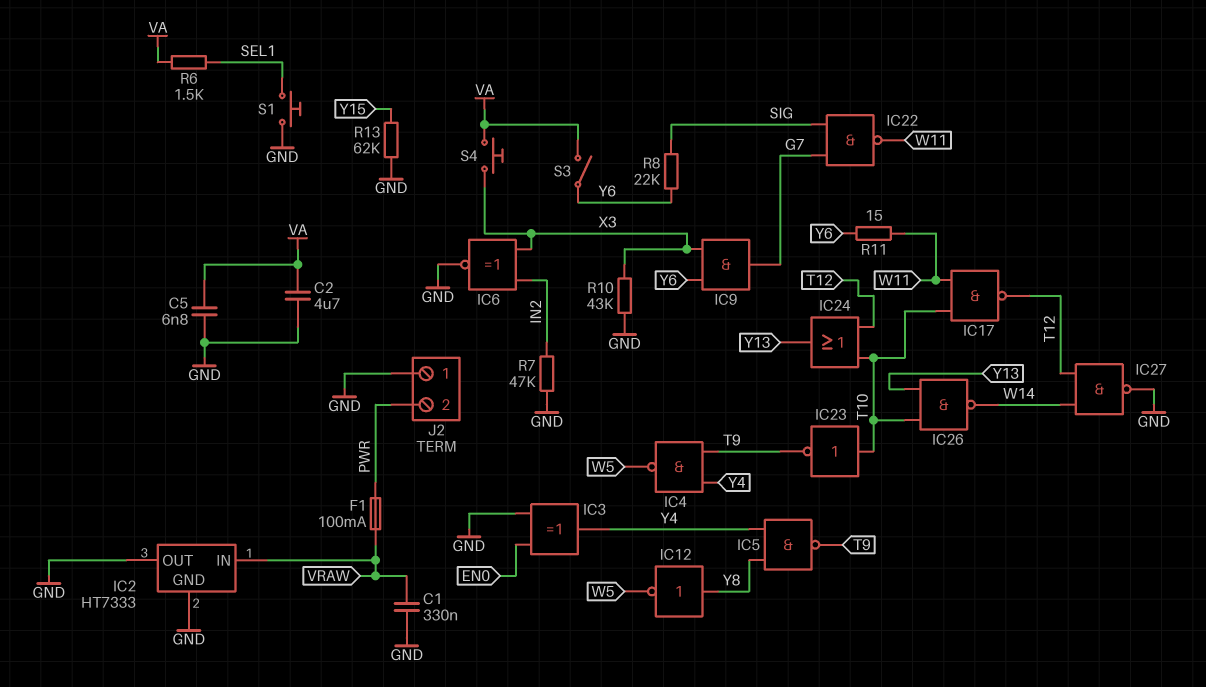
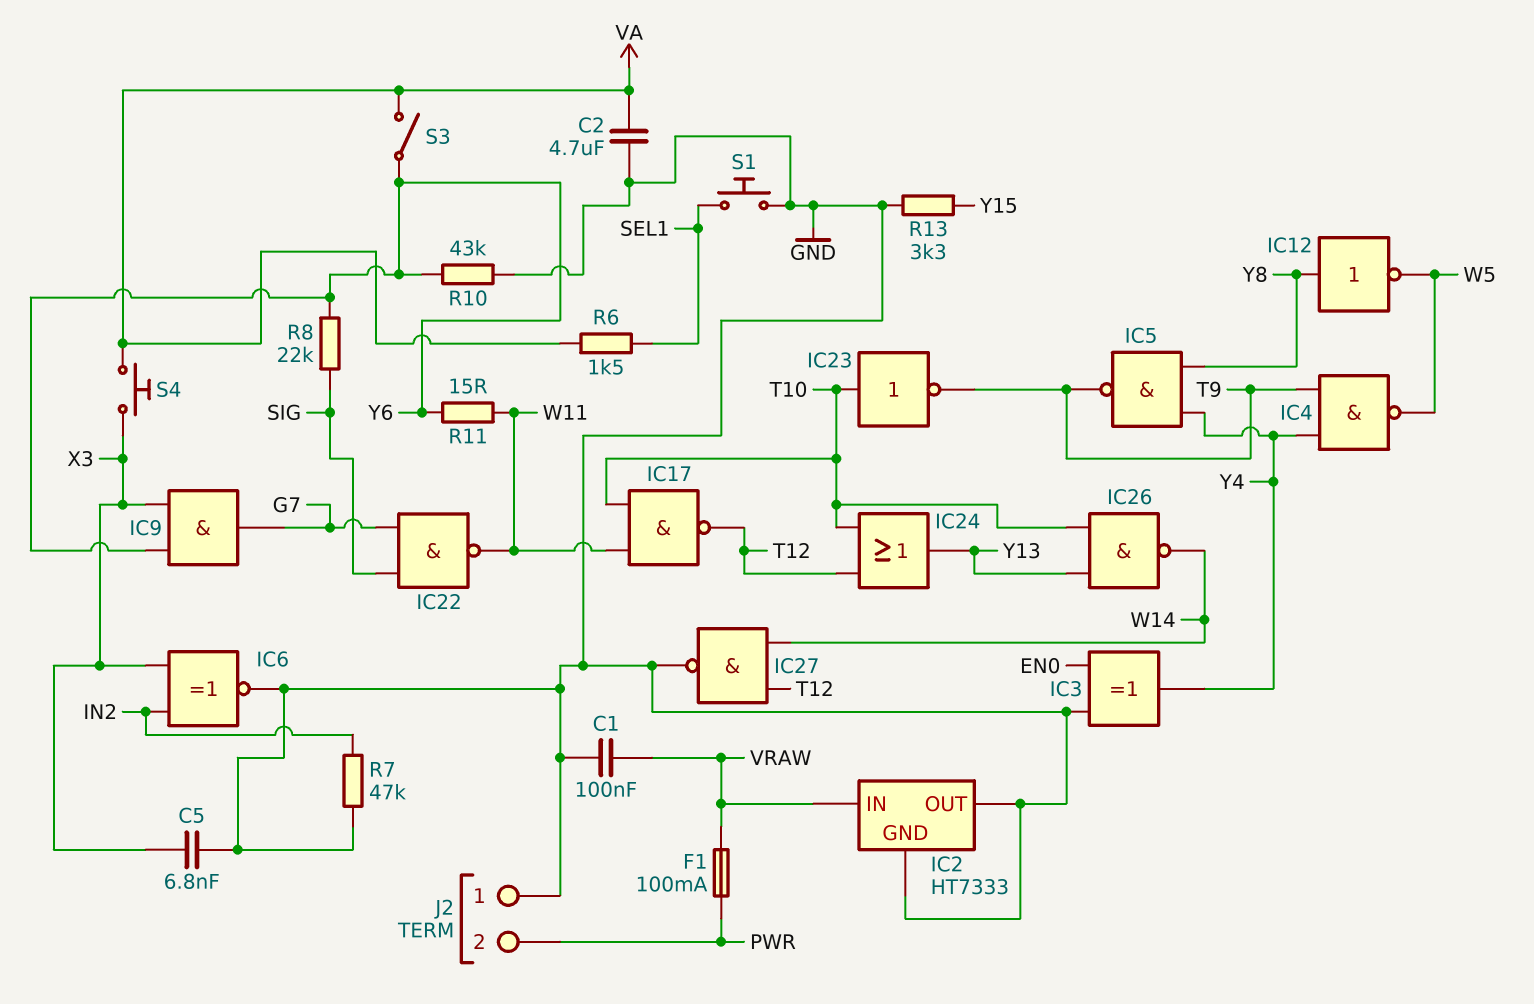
C1: 330nF (GND, VRAW) -> 100nF (GND, VRAW)
C5: 6.8nF (GND, VA) -> 6.8nF (GND, X3)
R10: 43k (GND, X3) -> 43k (GND, Y6)
R13: 62k (GND, Y15) -> 3.3k (GND, Y15)

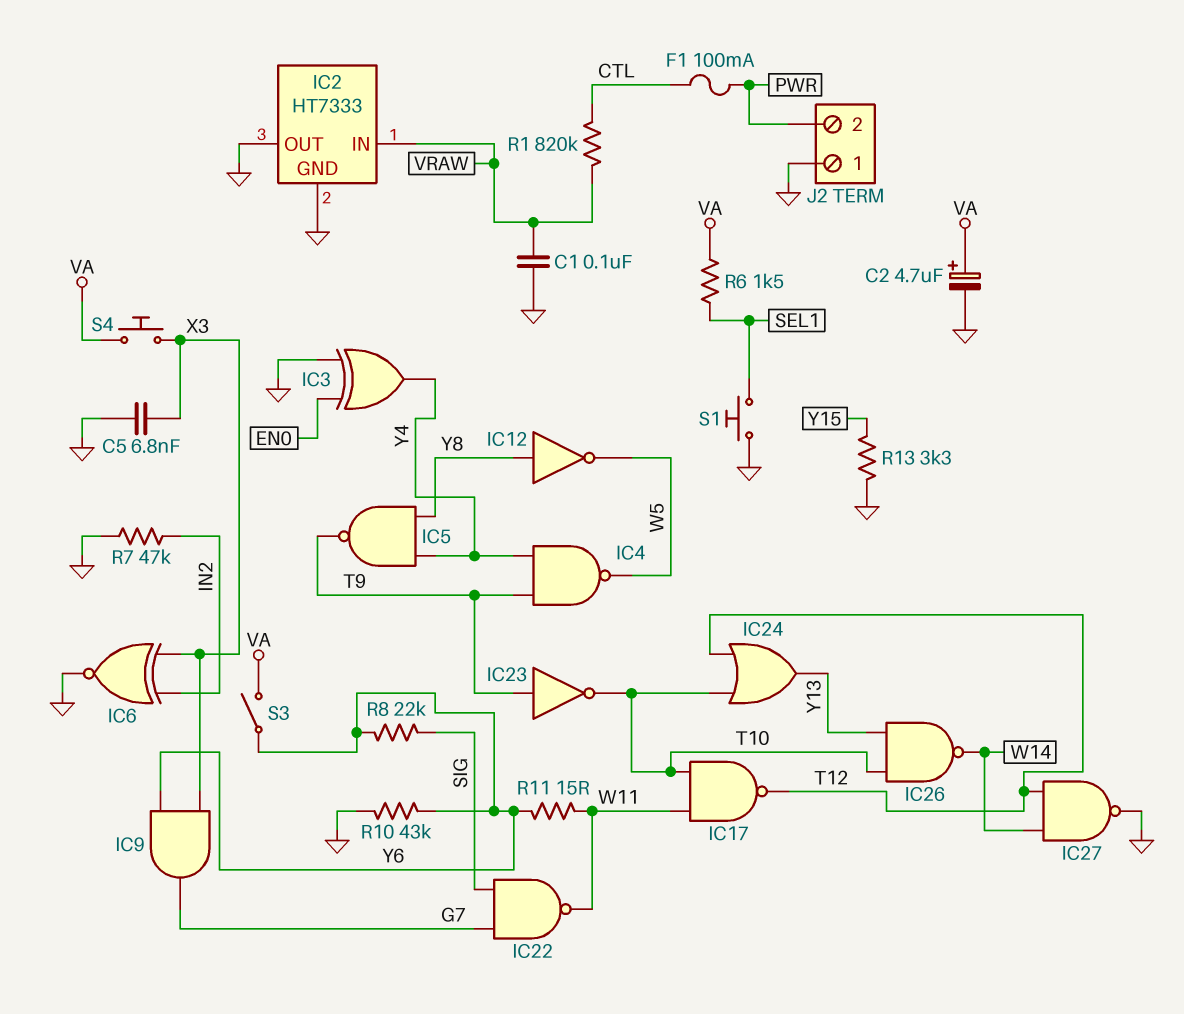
C2: 4.7uF (GND, VA) -> 4.7uF (plus VA, minus GND)
F1: 100mA (PWR, VRAW) -> 100mA (CTL, PWR)
IC23: NOT (in T10, out T9) -> NOT (in T9, out T10)
R1: none -> 820k (CTL, VRAW)

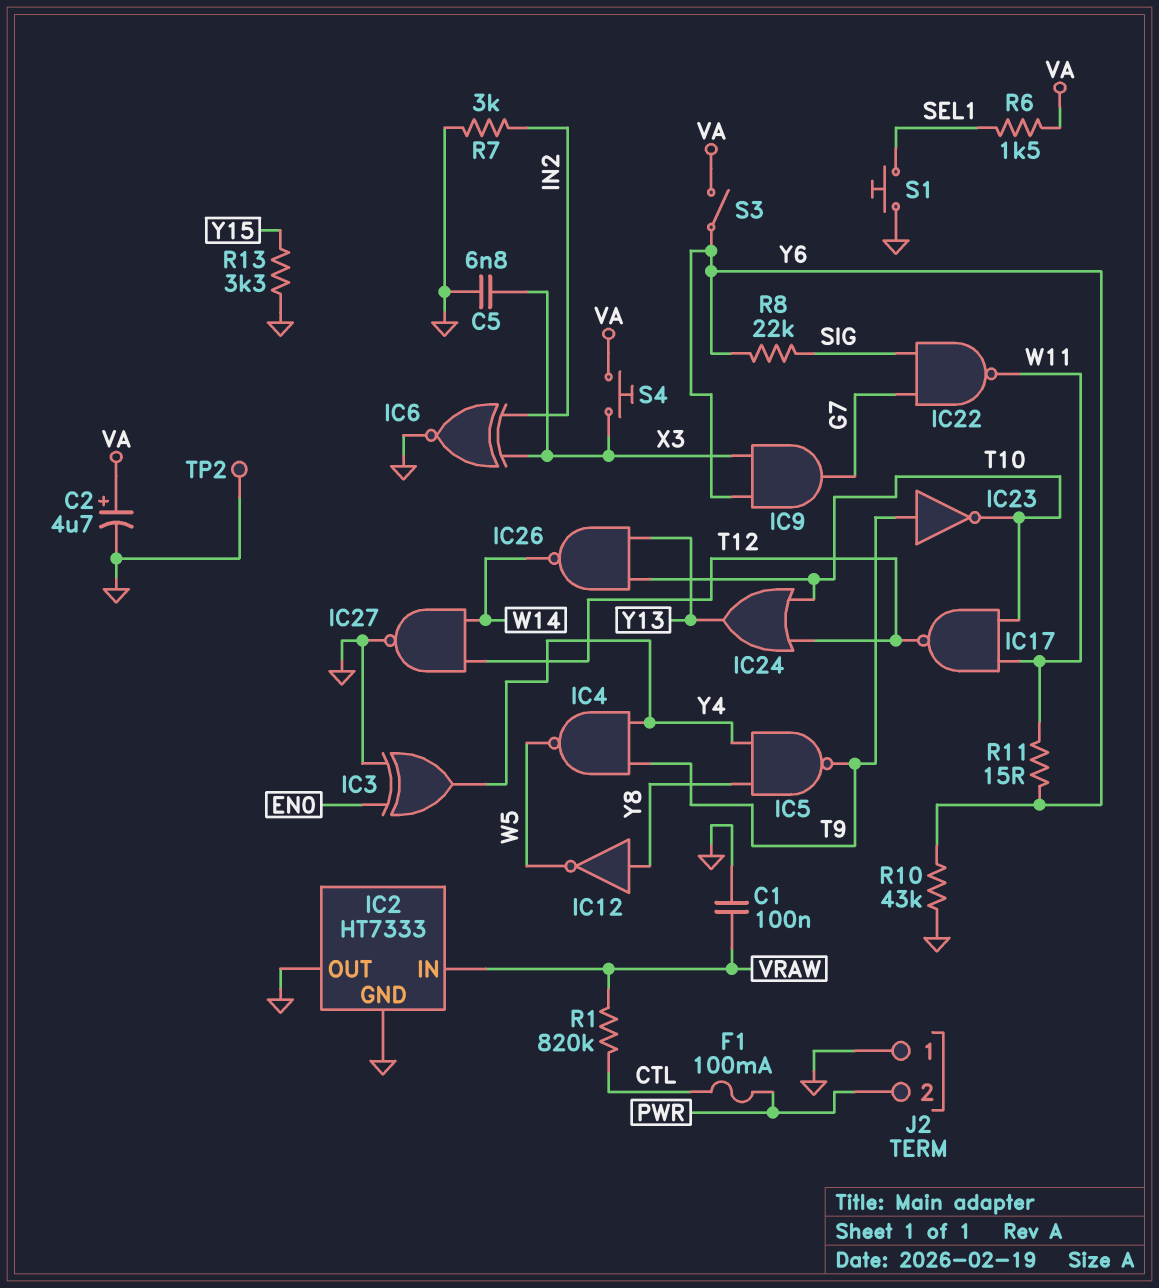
R7: 47k (GND, IN2) -> 3k (GND, IN2)
TP2: none -> test point (GND)

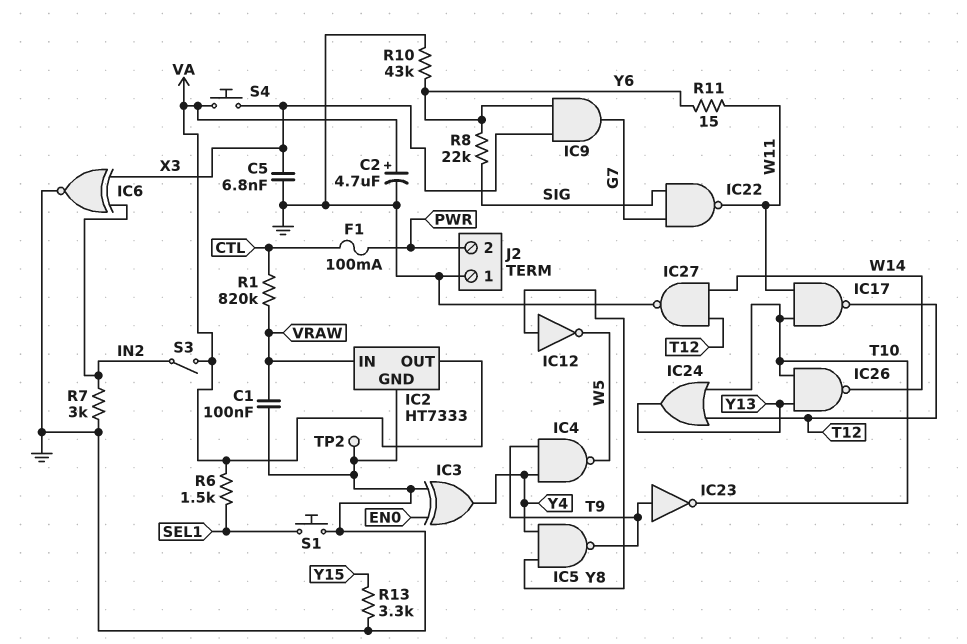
IC2 pin OUT: GND -> VA
S3: switch (VA, Y6) -> switch (IN2, VA)

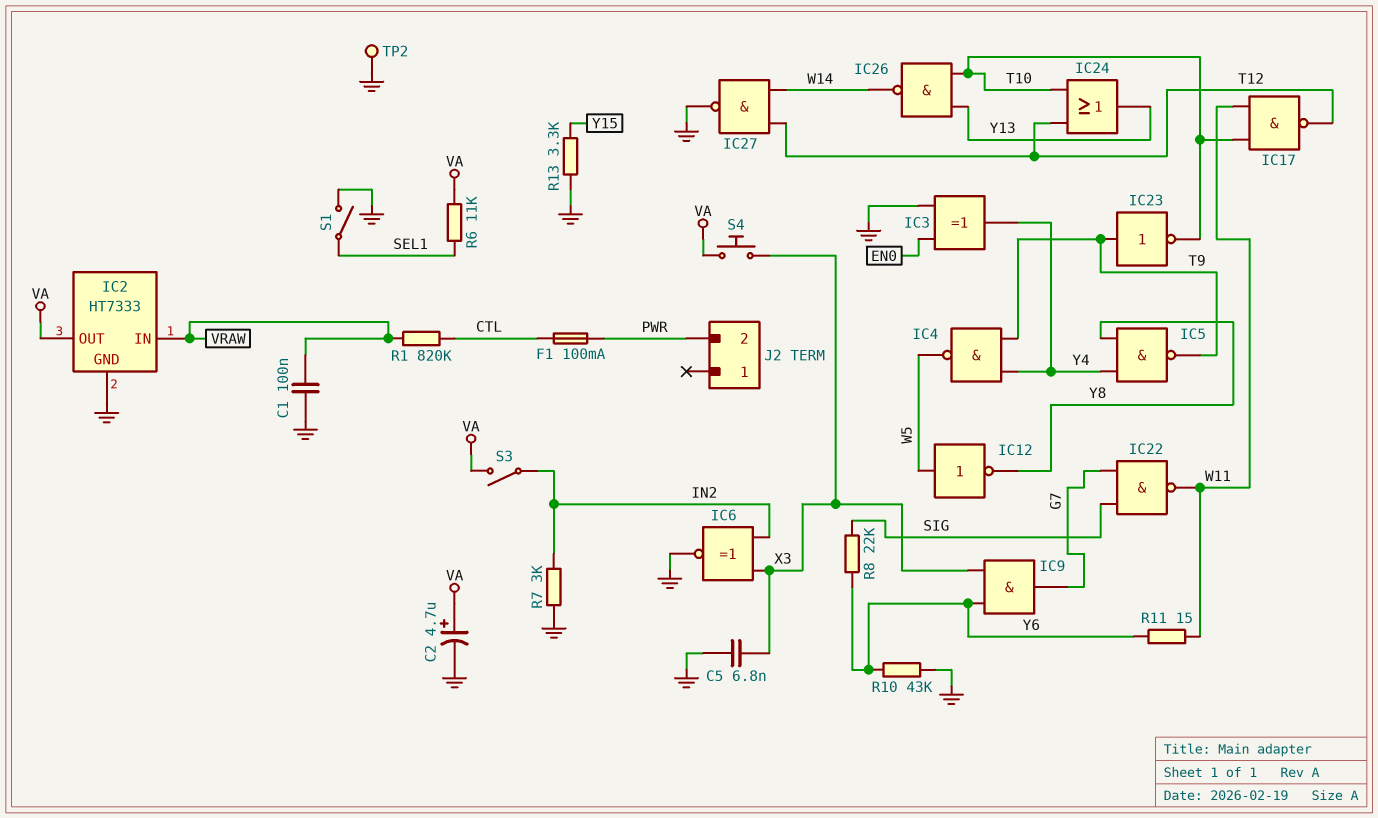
IC12: NOT (in Y8, out W5) -> NOT (in W5, out Y8)
J2 pin 1: GND -> none
R6: 1.5k (SEL1, VA) -> 11k (SEL1, VA)
S1: button (GND, SEL1) -> switch (GND, SEL1)

